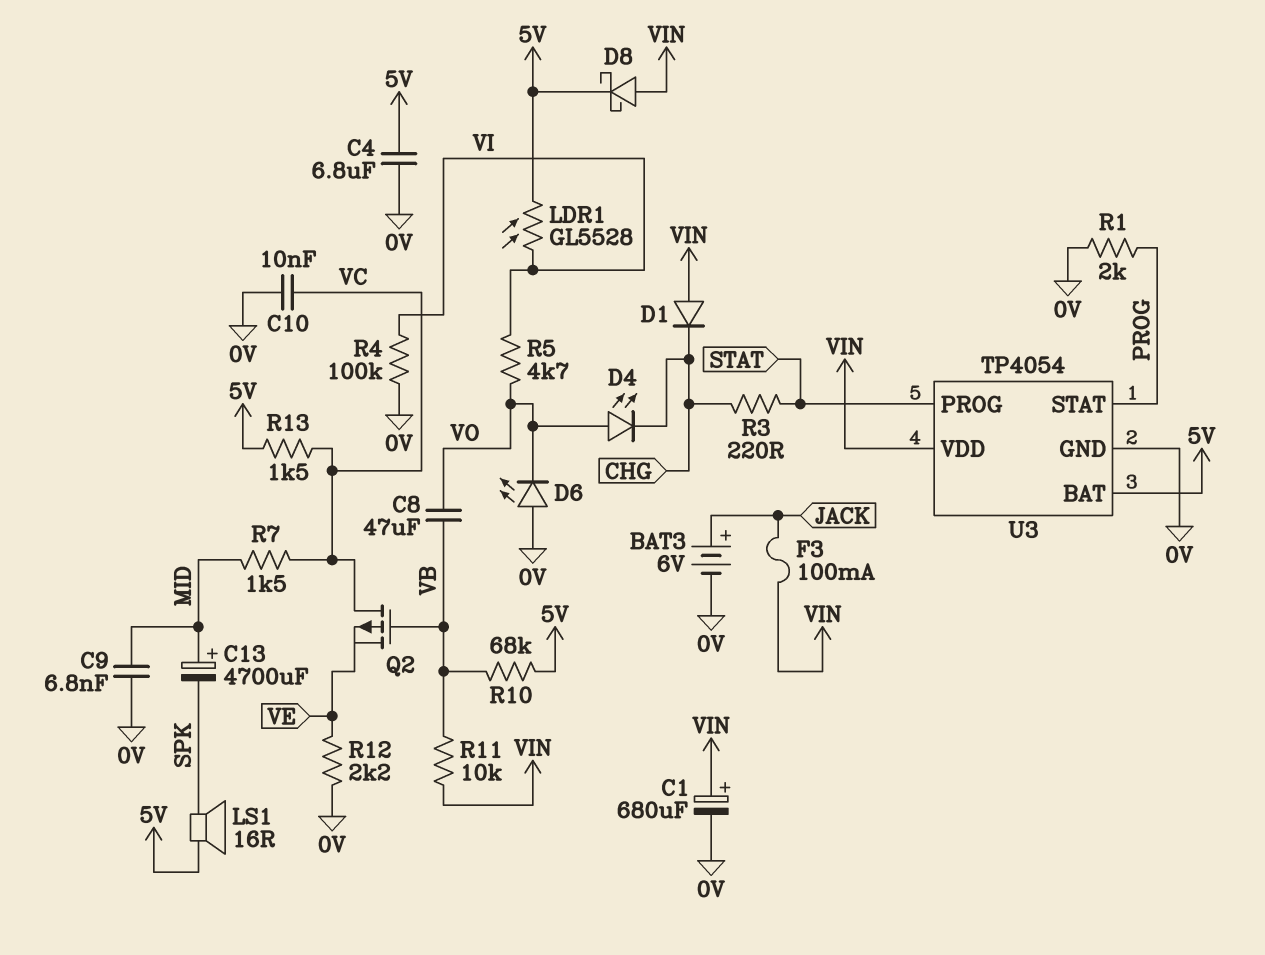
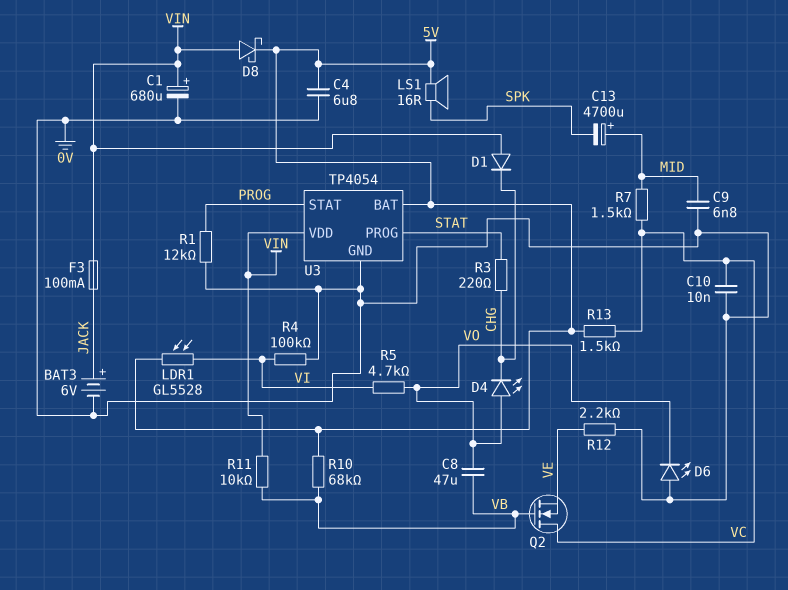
Q2: PMOS (G VB, D VC, S VE) -> NMOS (G VB, D VC, S VE)
R1: 2k (0V, PROG) -> 12k (0V, PROG)

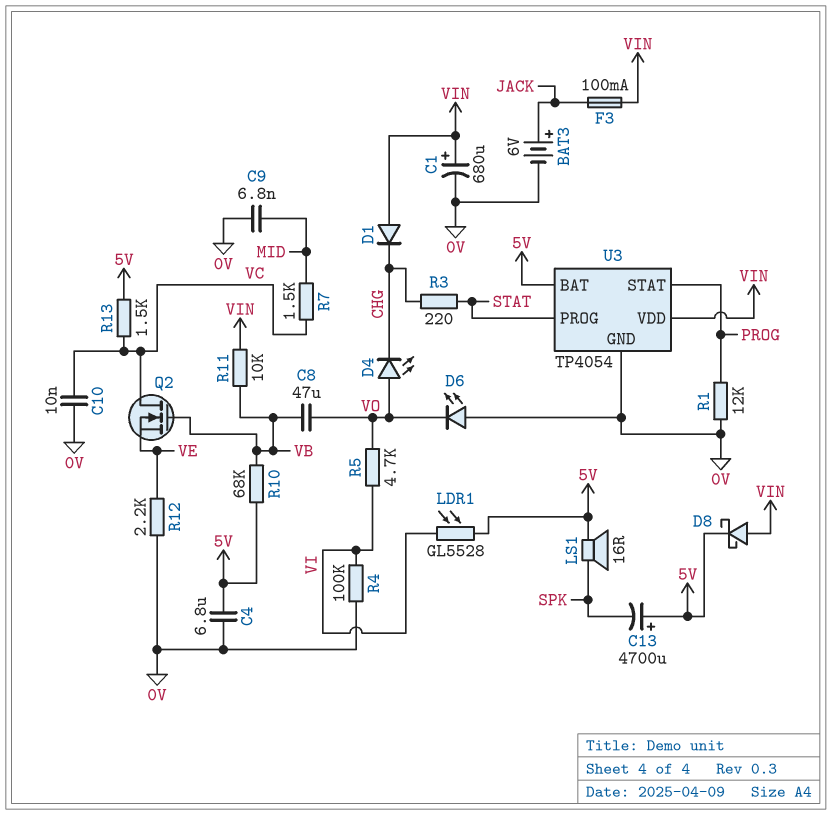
C13: 4700uF (plus MID, minus SPK) -> 4700uF (plus 5V, minus SPK)

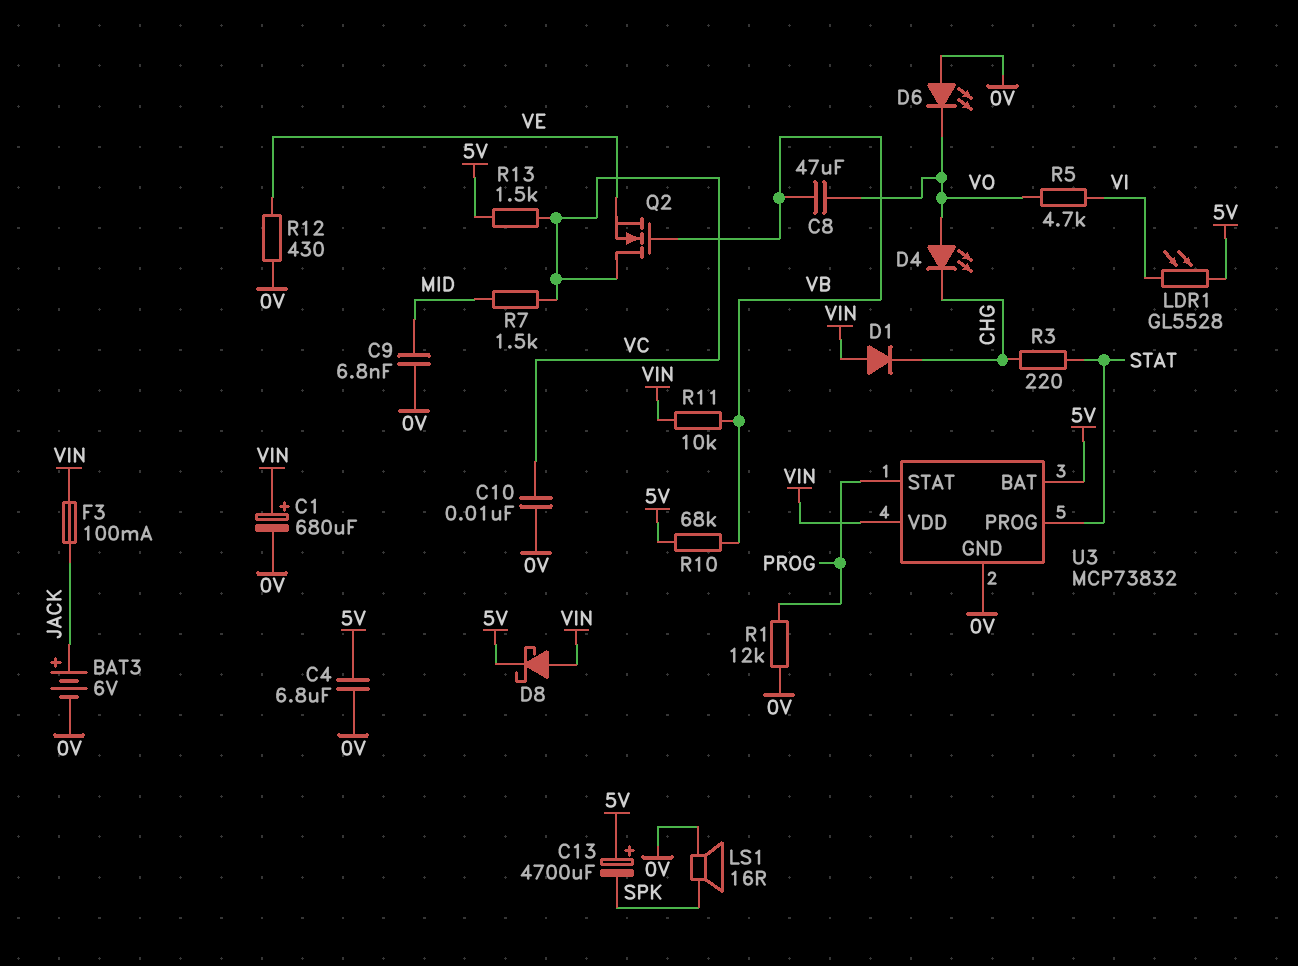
LS1: speaker 16R (5V, SPK) -> speaker 16R (0V, SPK)
R4: 100k (0V, VI) -> none
R12: 2.2k (0V, VE) -> 430 (0V, VE)
U3: TP4054 -> MCP73832

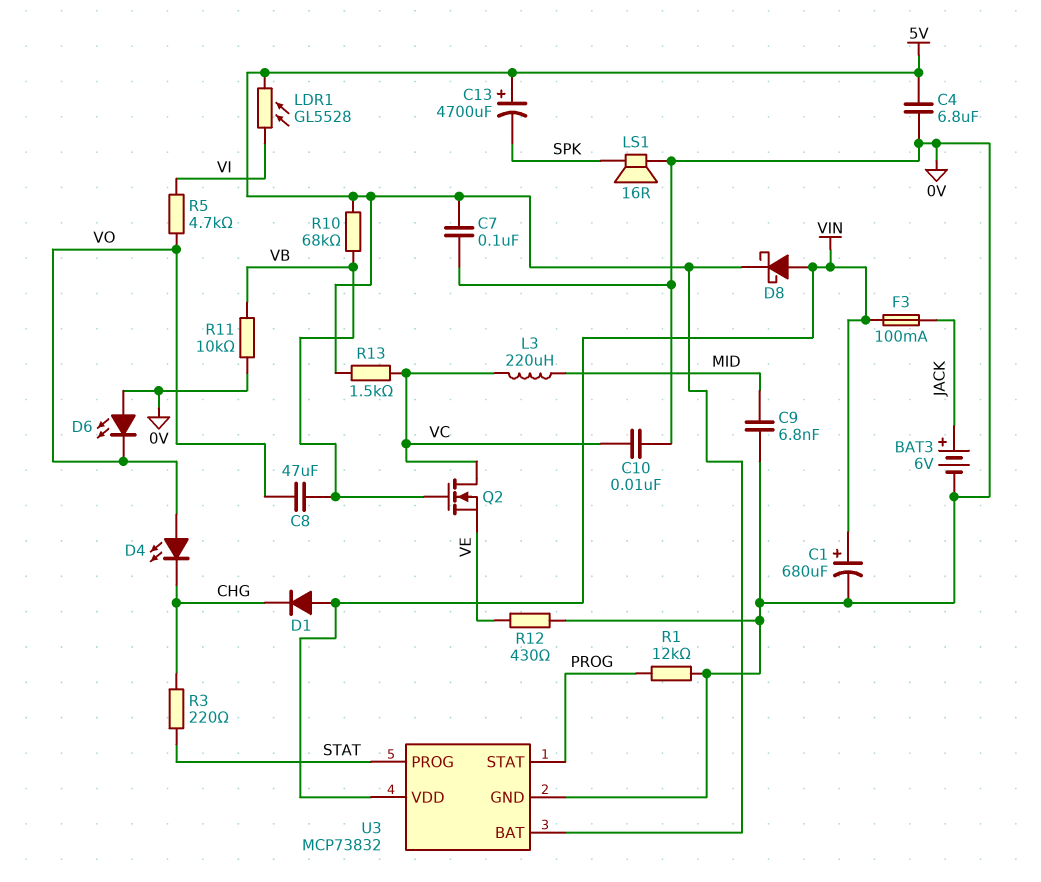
C7: none -> 100nF (0V, 5V)
L3: none -> 220uH (MID, VC)
R7: 1.5k (MID, VC) -> none
R11: 10k (VB, VIN) -> 10k (0V, VB)

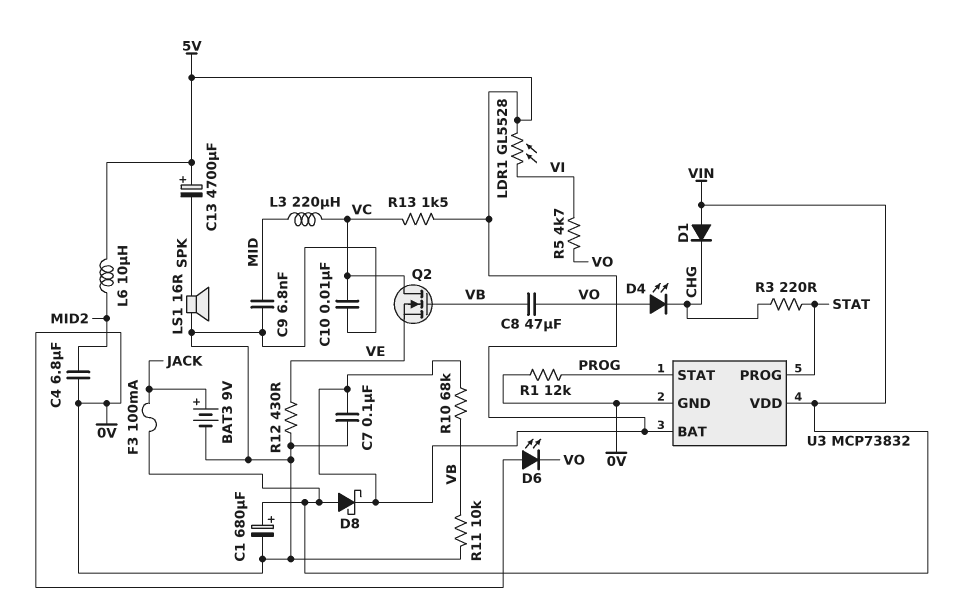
BAT3: 6V (plus JACK, minus 0V) -> 9V (plus JACK, minus 0V)
C4: 6.8uF (0V, 5V) -> 6.8uF (0V, MID2)
L6: none -> 10uH (5V, MID2)

